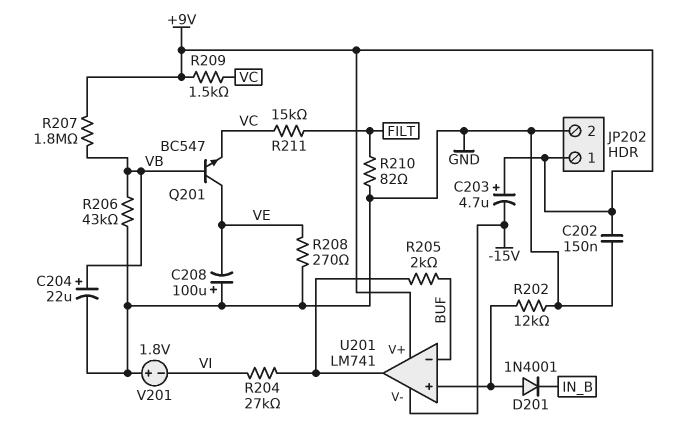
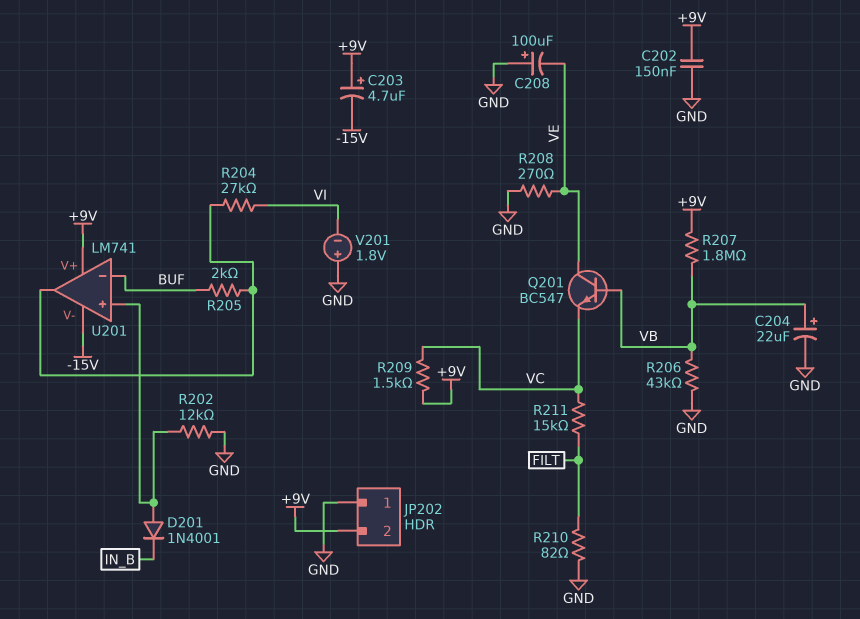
JP202 pin 1: +9V -> GND
JP202 pin 2: GND -> +9V

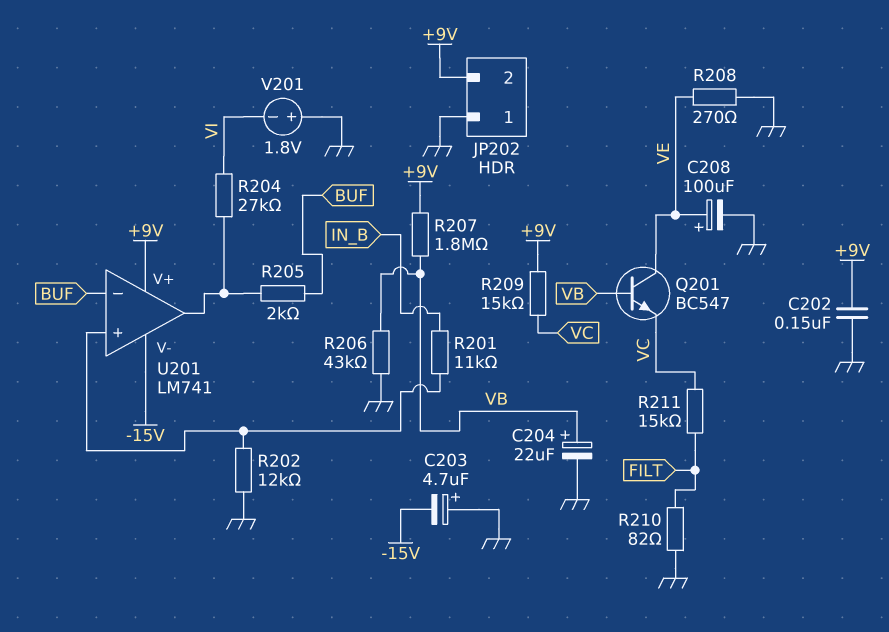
C203: 4.7uF (plus +9V, minus -15V) -> 4.7uF (plus GND, minus -15V)
C208: 100uF (plus GND, minus VE) -> 100uF (plus VE, minus GND)
D201: diode 1N4001 (A U201/in+, K IN_B) -> none
R201: none -> 11k (IN_B, U201/in+)
R209: 1.5k (+9V, VC) -> 15k (+9V, VC)

